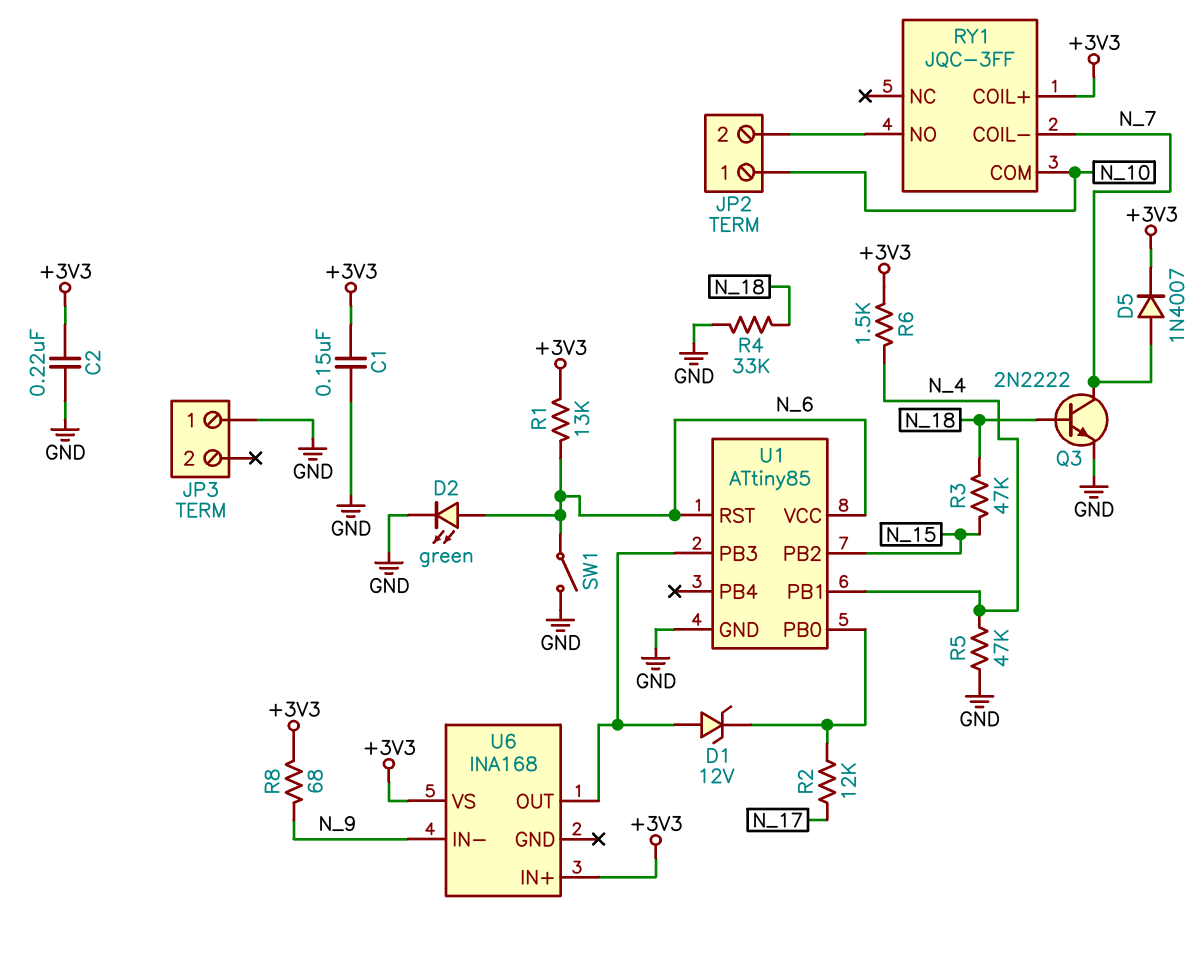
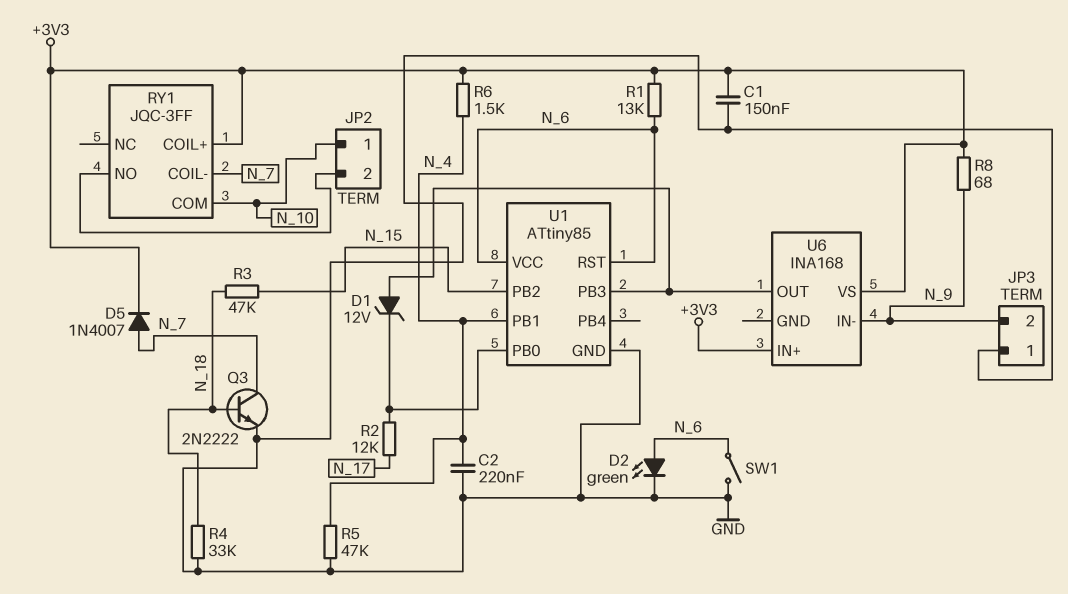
C2: 220nF (+3V3, GND) -> 220nF (GND, N_4)
JP3 pin 2: none -> N_9

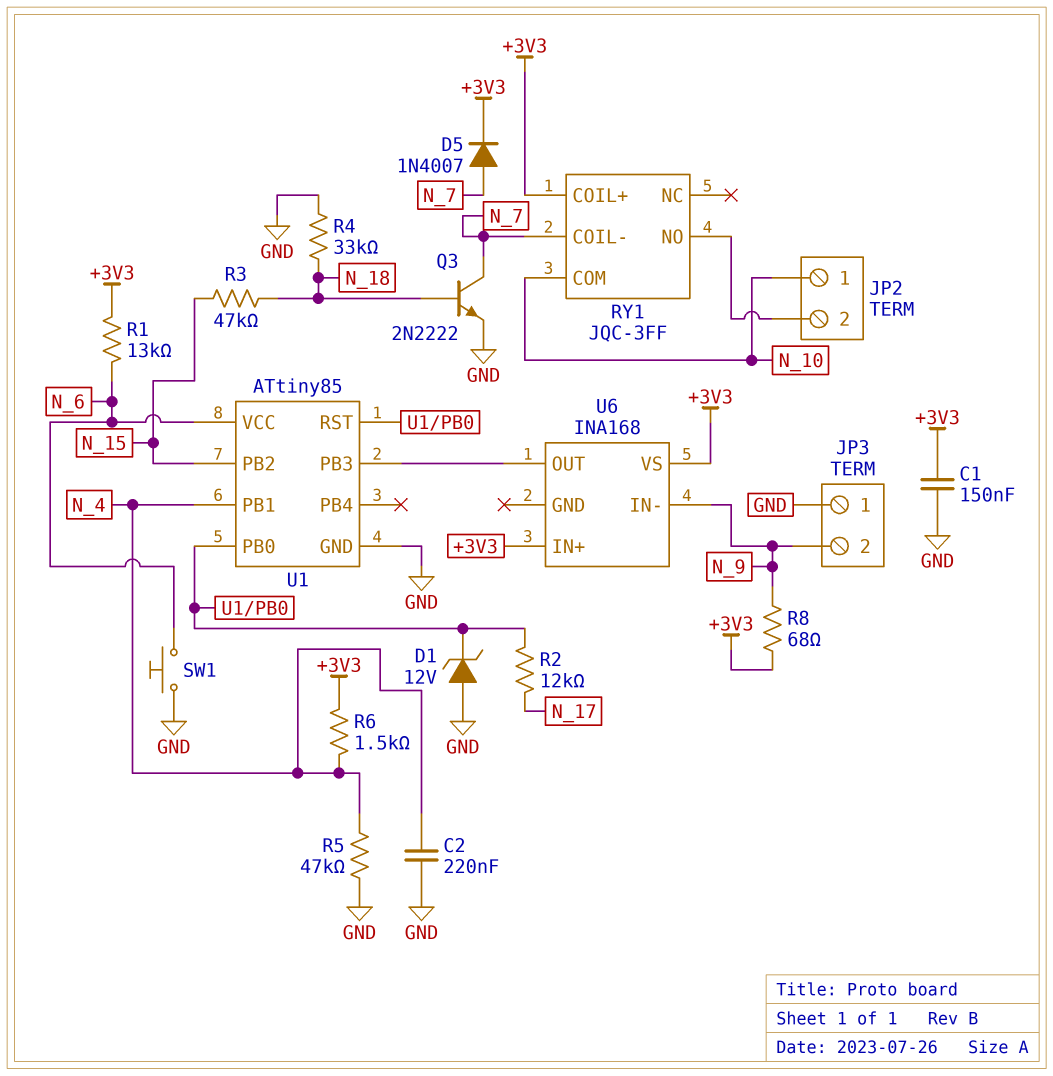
D1: zener 12V (A U1/PB3, K U1/PB0) -> zener 12V (A GND, K U1/PB0)
D2: LED green (A N_6, K GND) -> none
SW1: switch (GND, N_6) -> button (GND, N_6)
U1 pin RST: N_6 -> U1/PB0

